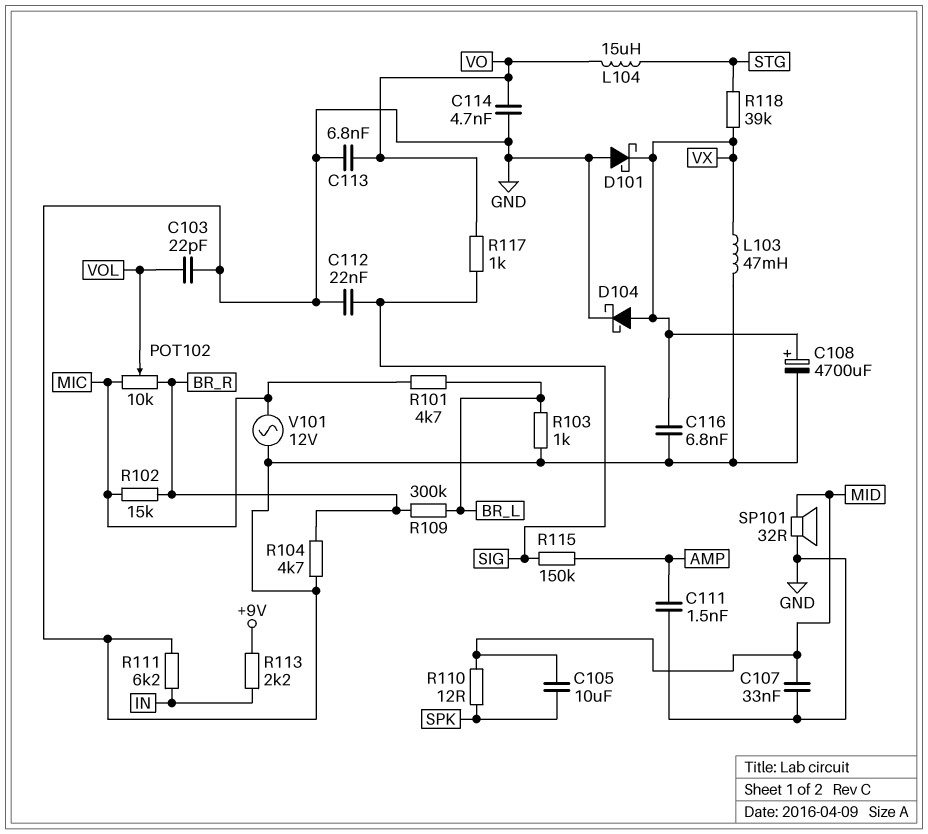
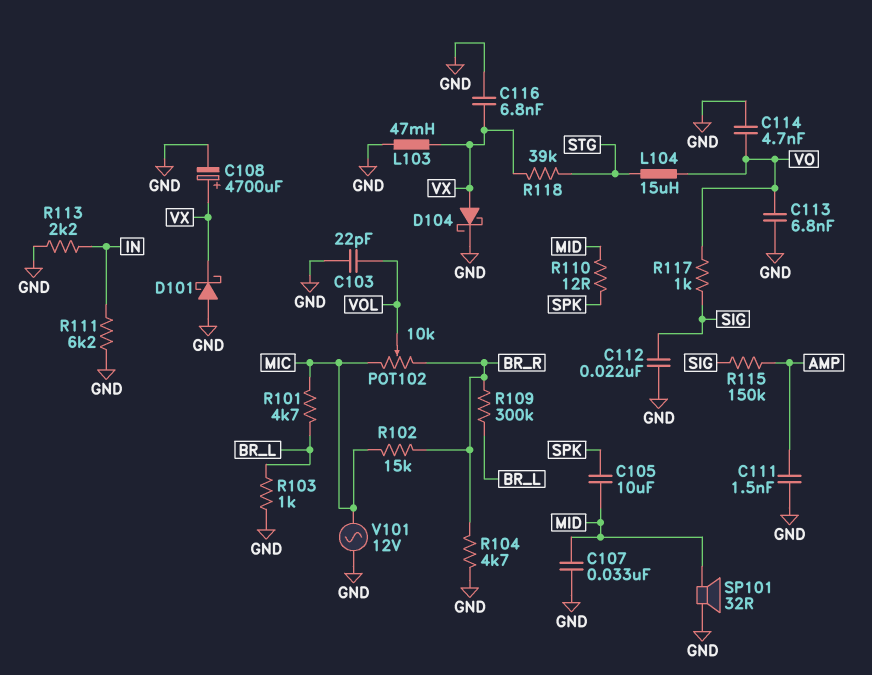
R113: 2.2k (+9V, IN) -> 2.2k (GND, IN)

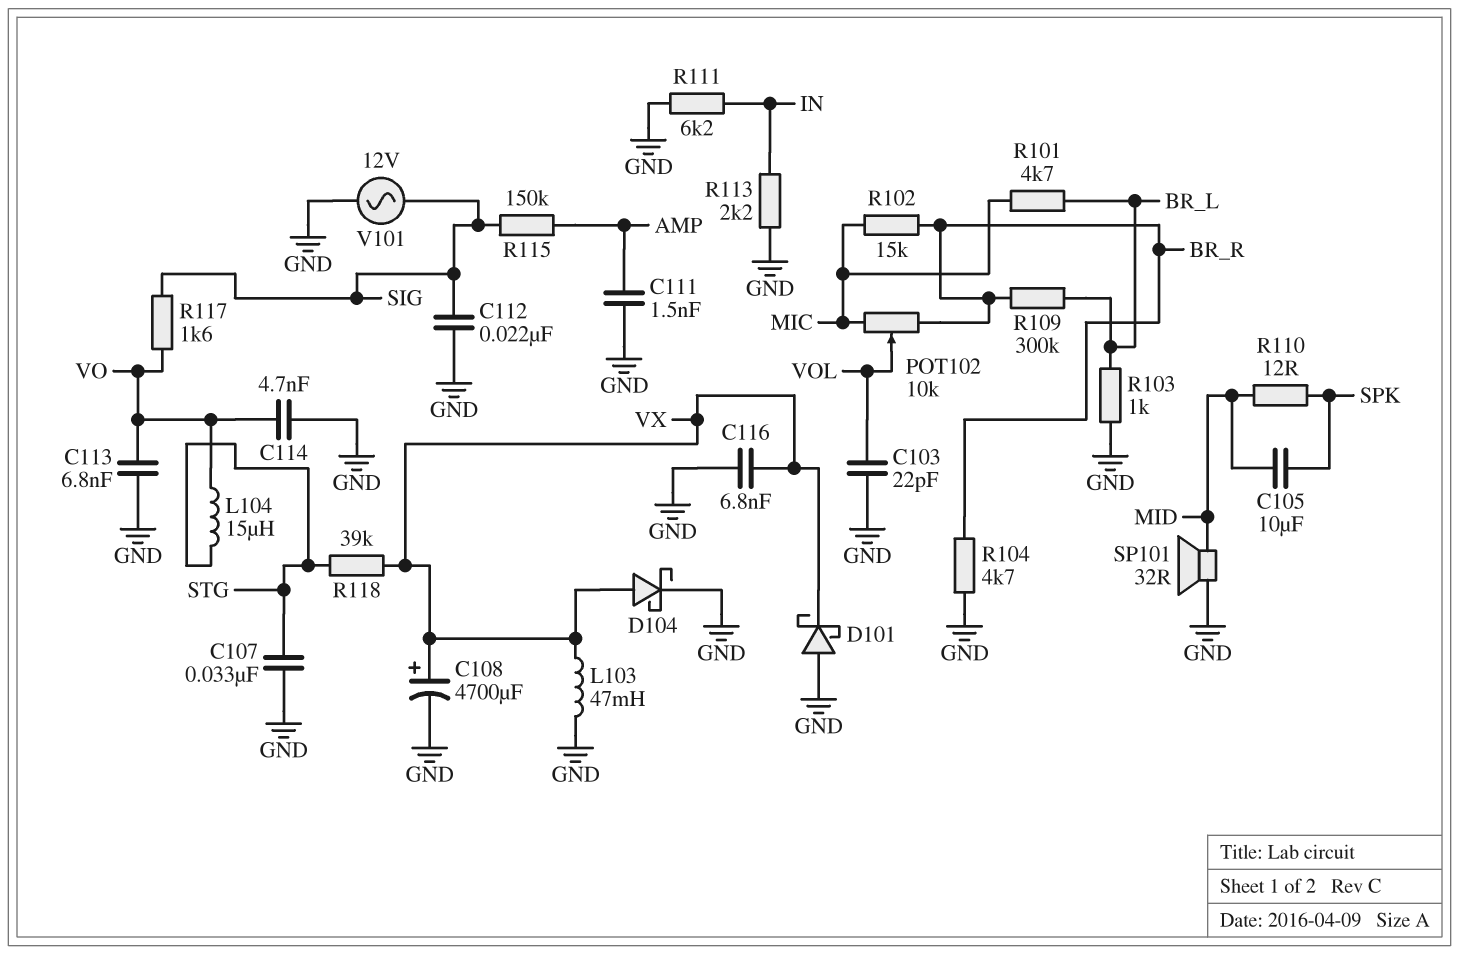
C107: 33nF (GND, MID) -> 33nF (GND, STG)
R117: 1k (SIG, VO) -> 1.6k (SIG, VO)
V101: AC 12V (GND, MIC) -> AC 12V (GND, SIG)

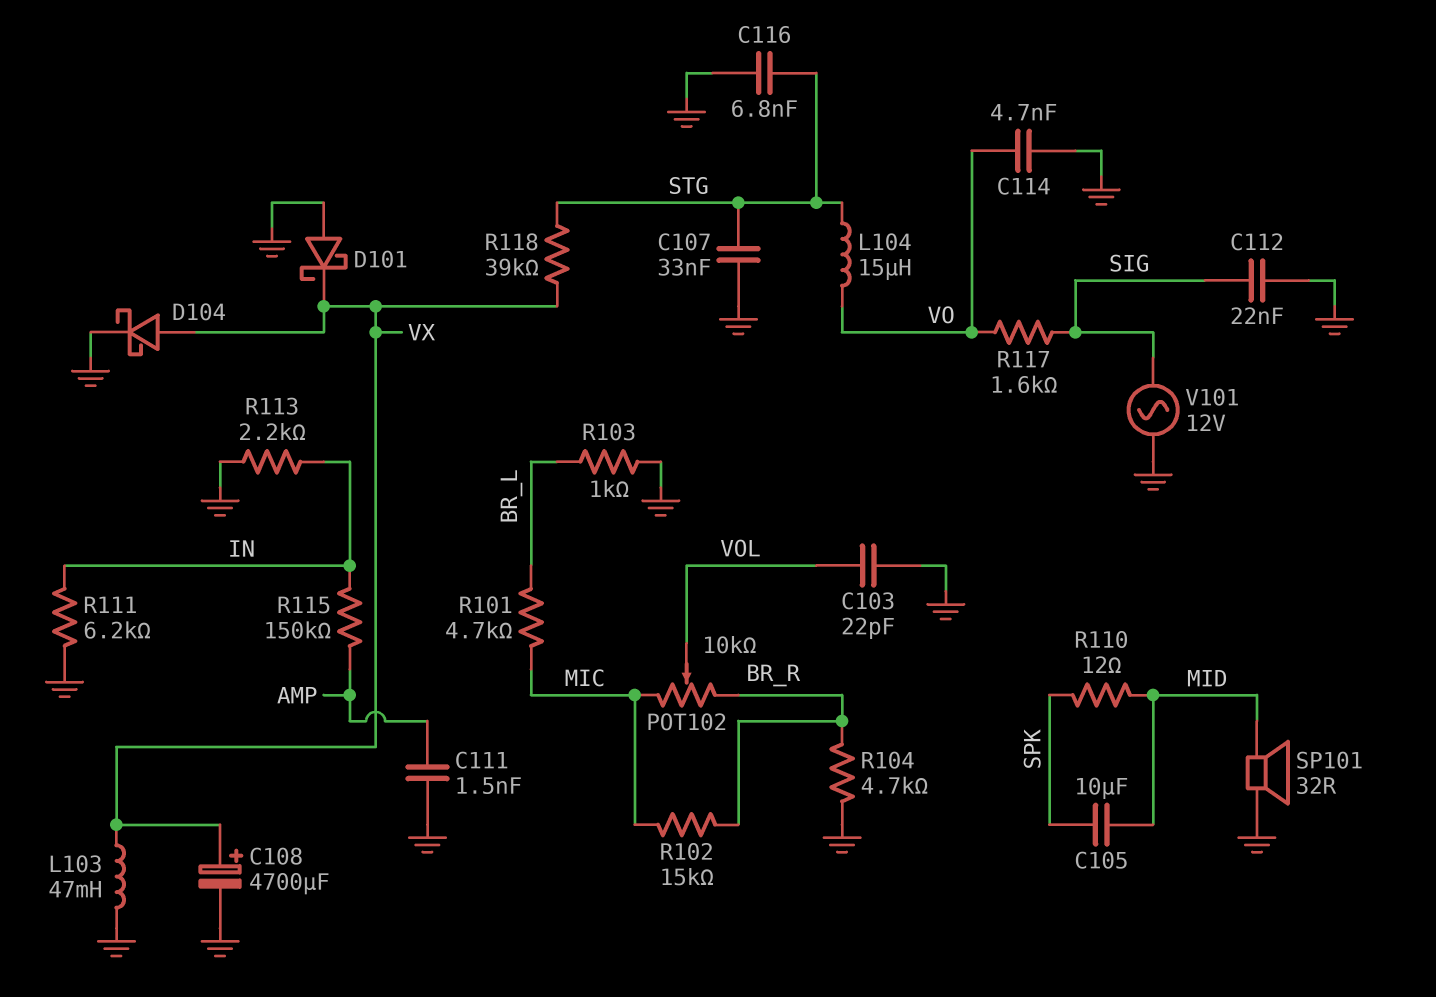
C113: 6.8nF (GND, VO) -> none
C116: 6.8nF (GND, VX) -> 6.8nF (GND, STG)
R109: 300k (BR_L, BR_R) -> none
R115: 150k (AMP, SIG) -> 150k (AMP, IN)

